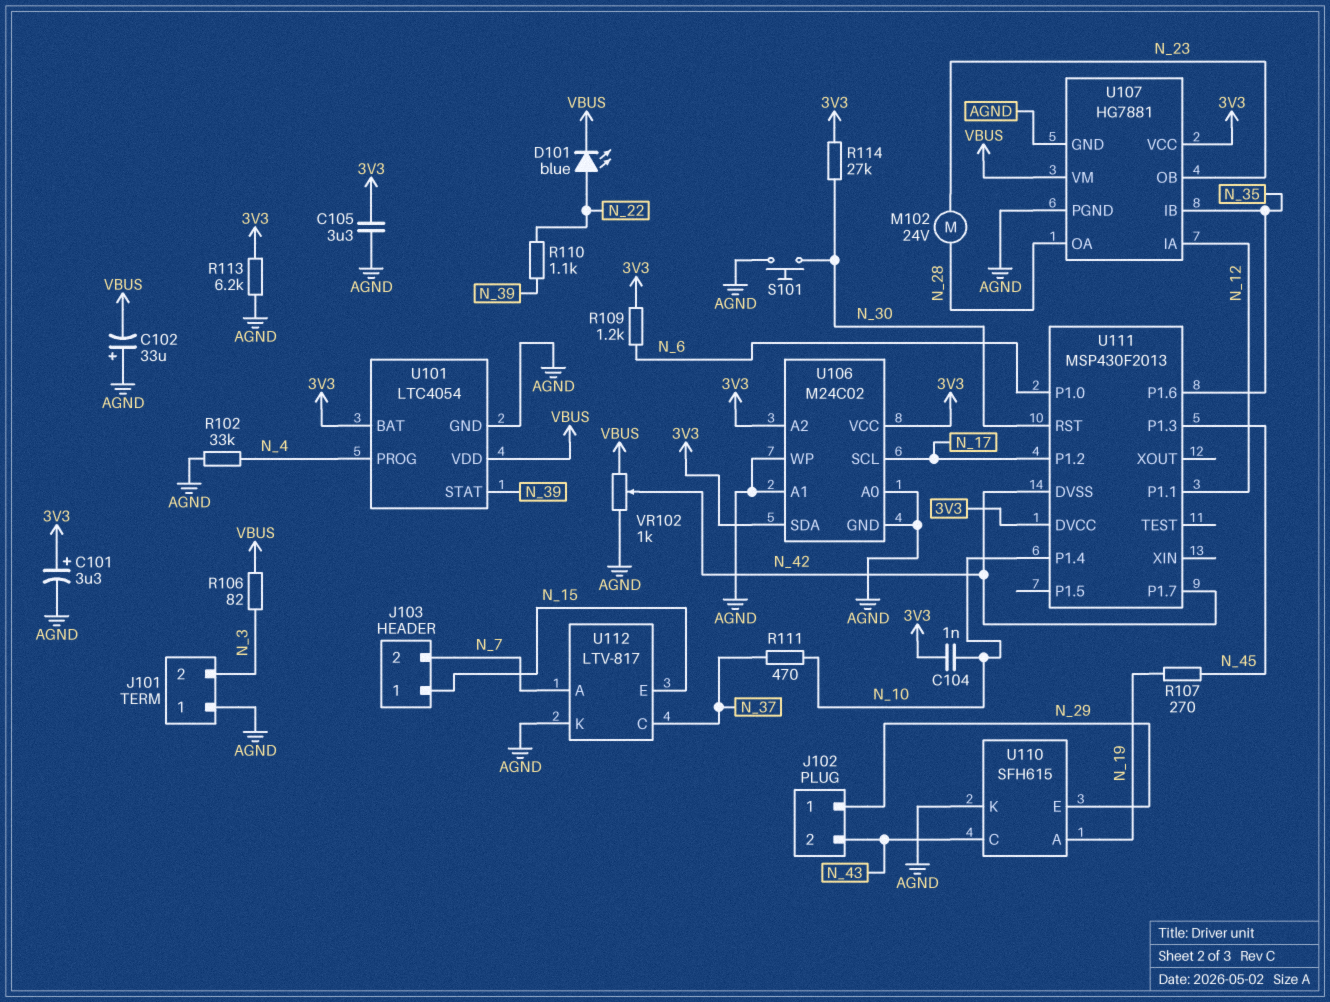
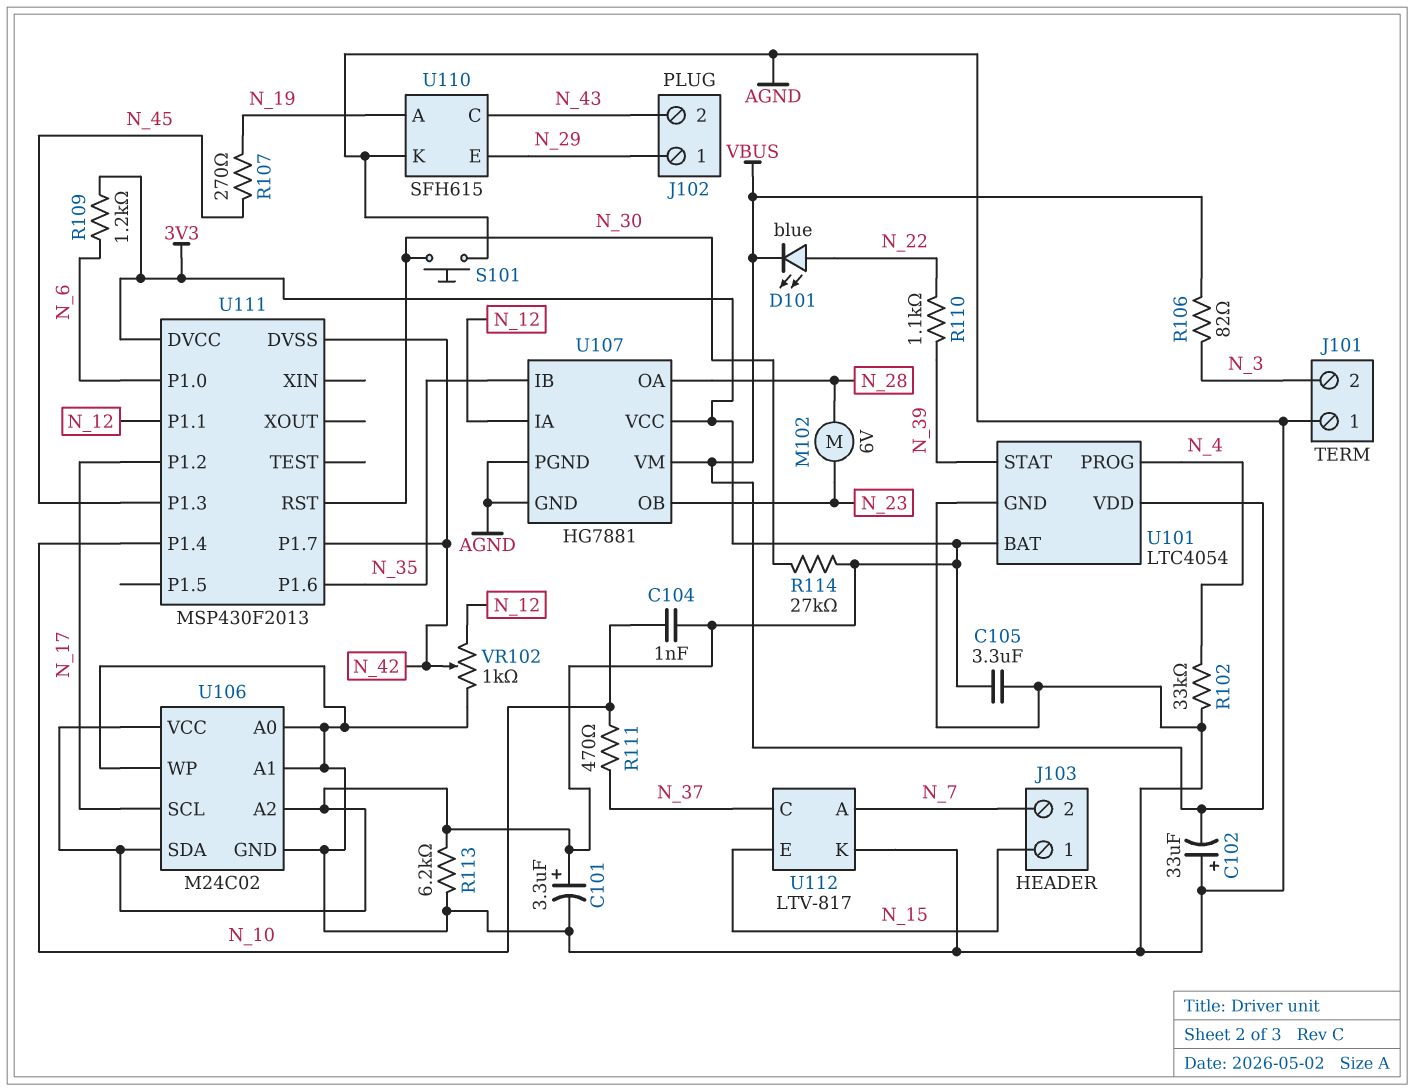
M102: motor 24V (N_23, N_28) -> motor 6V (N_23, N_28)
VR102: 1k (AGND, VBUS, wiper N_42) -> 1k (AGND, N_12, wiper N_42)

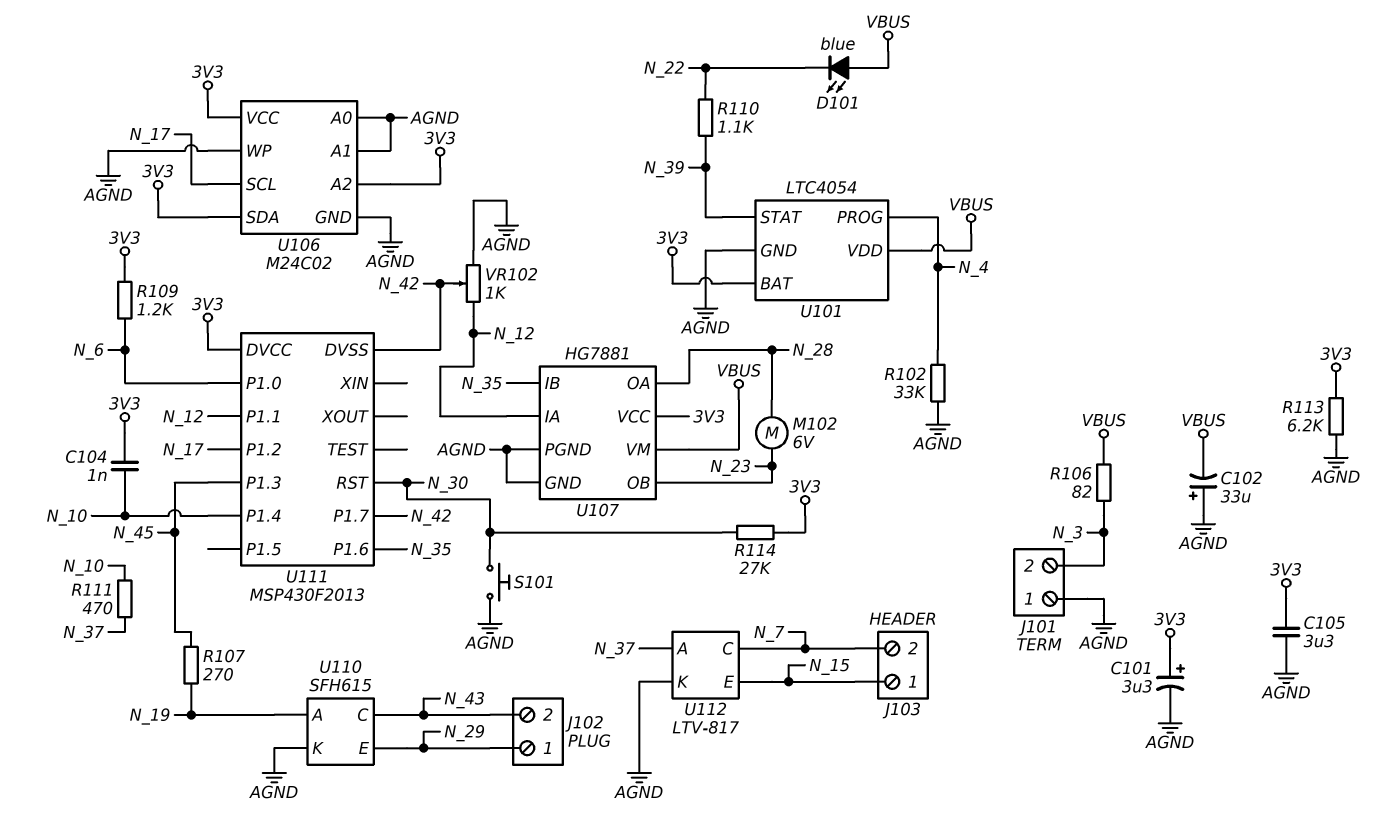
D101: LED blue (A N_22, K VBUS) -> LED blue (A VBUS, K N_22)
U112 pin A: N_7 -> N_37
U112 pin C: N_37 -> N_7

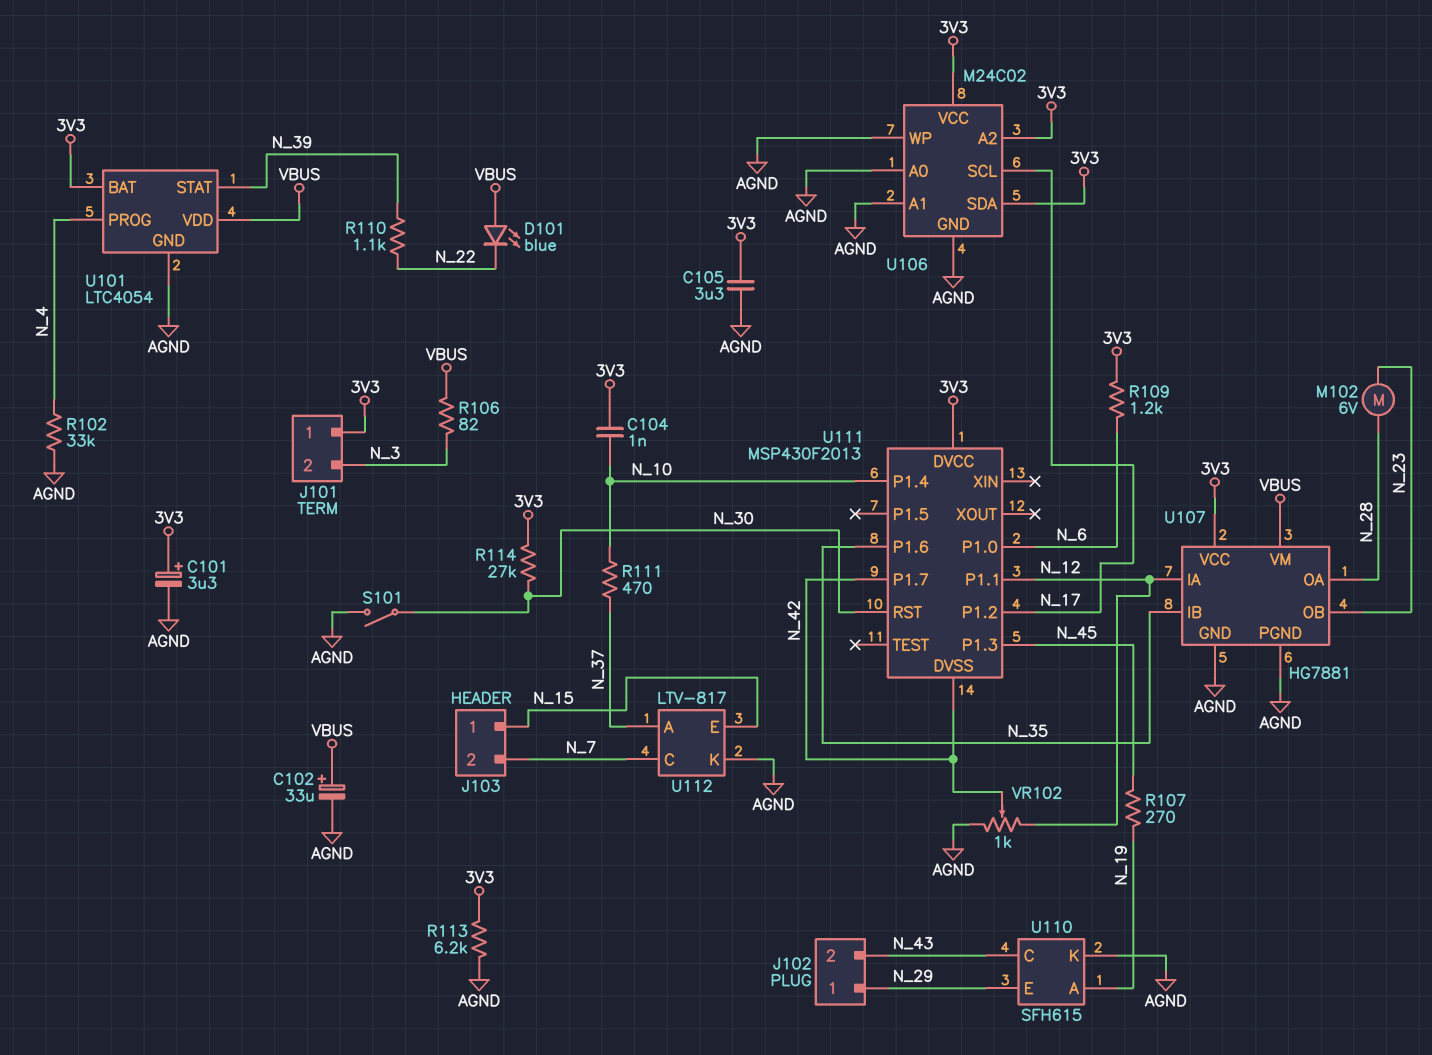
C102: 33uF (plus AGND, minus VBUS) -> 33uF (plus VBUS, minus AGND)
J101 pin 1: AGND -> 3V3
S101: button (AGND, N_30) -> switch (AGND, N_30)

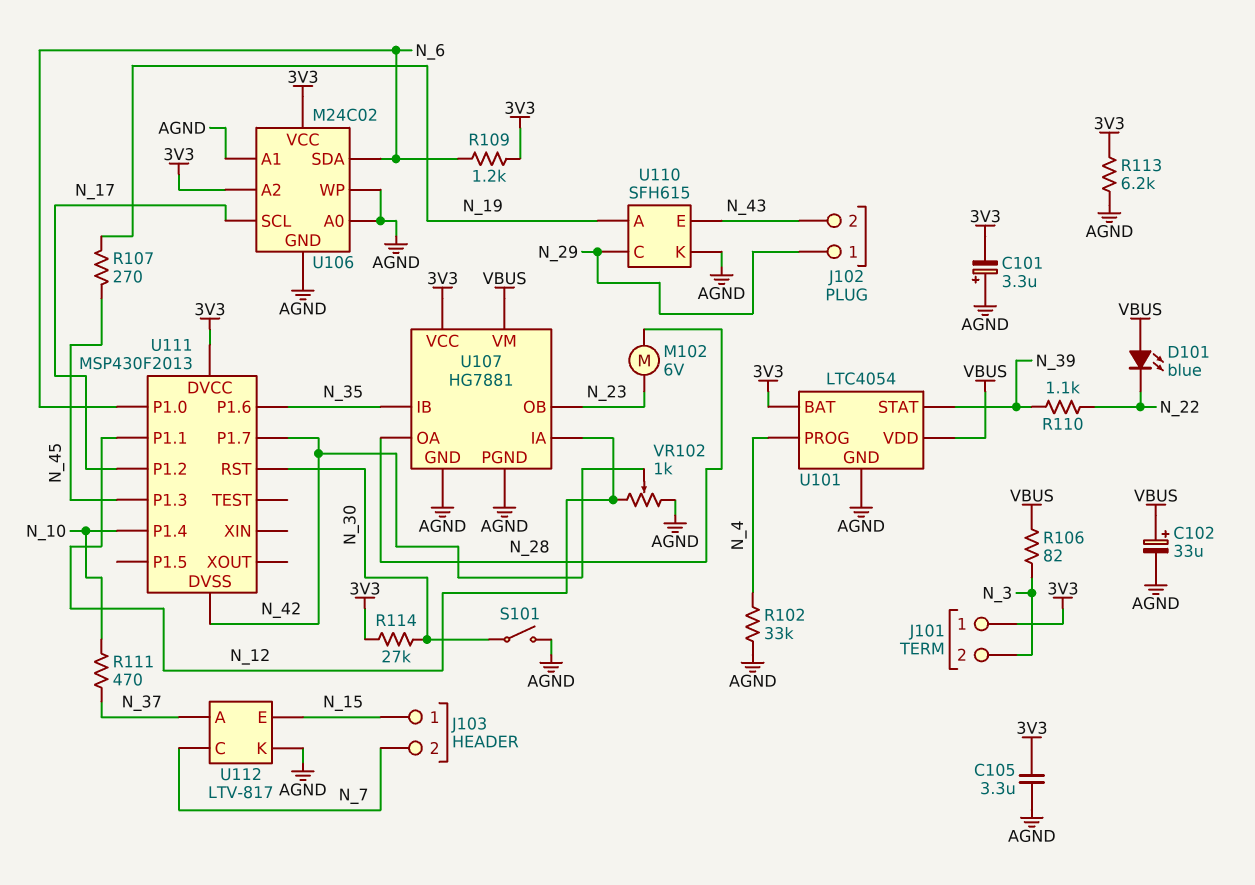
C101: 3.3uF (plus 3V3, minus AGND) -> 3.3uF (plus AGND, minus 3V3)
C104: 1nF (3V3, N_10) -> none
U106 pin SDA: 3V3 -> N_6
U110 pin C: N_43 -> N_29
U110 pin E: N_29 -> N_43

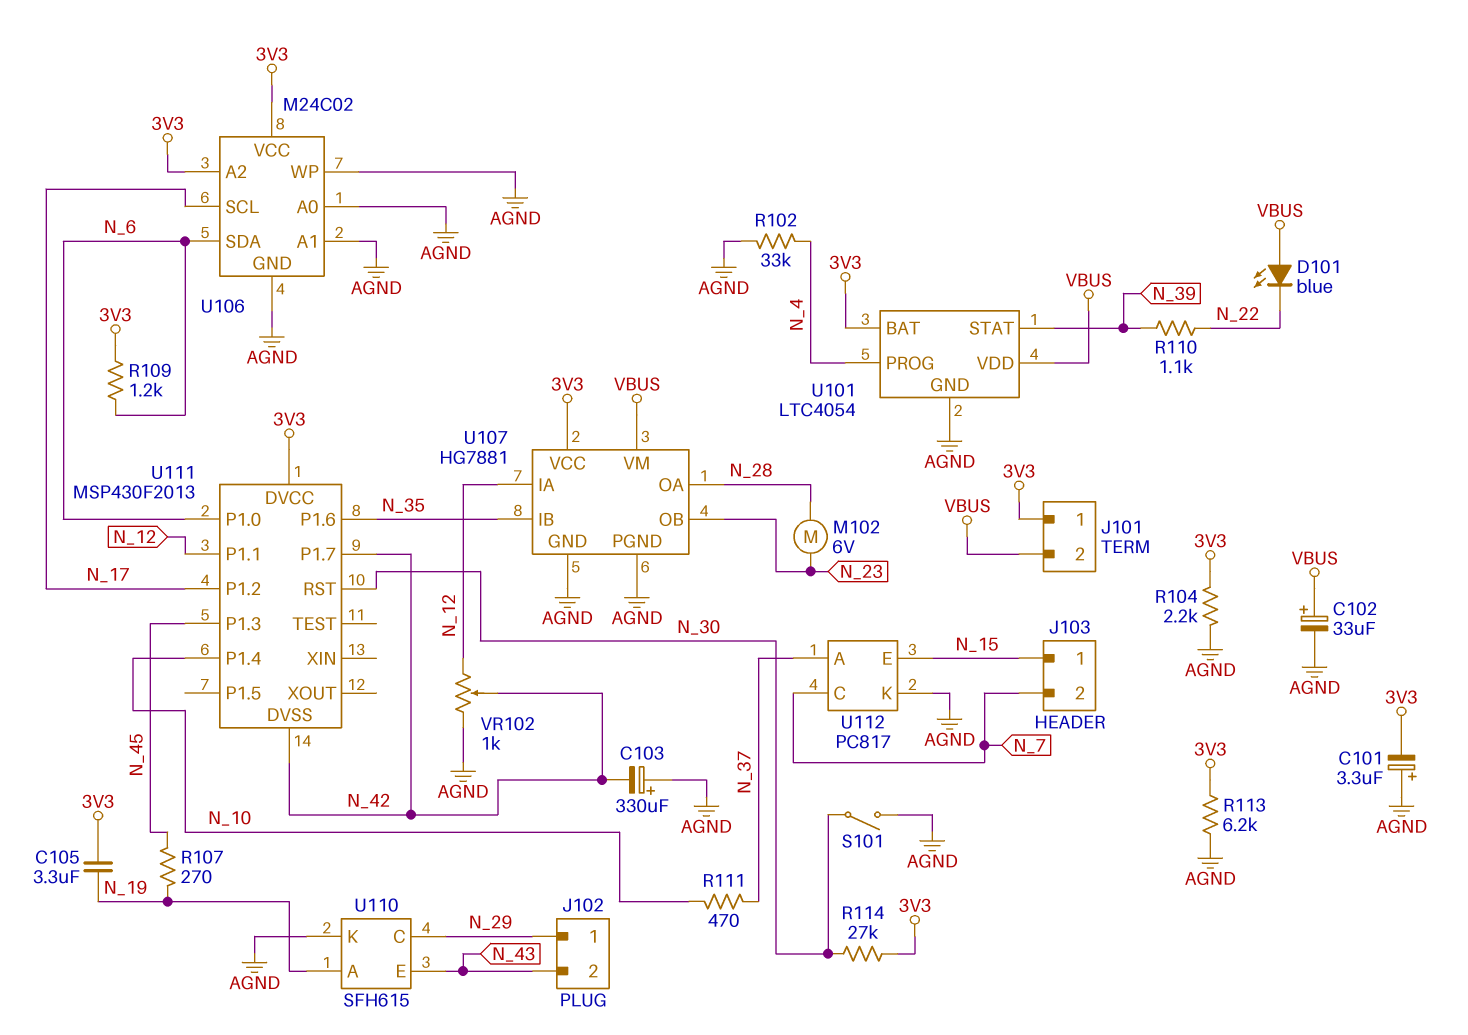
C103: none -> 330uF (plus AGND, minus N_42)
C105: 3.3uF (3V3, AGND) -> 3.3uF (3V3, N_19)
J101 pin 2: N_3 -> VBUS
R104: none -> 2.2k (3V3, AGND)
R106: 82 (N_3, VBUS) -> none
U112: LTV-817 -> PC817

